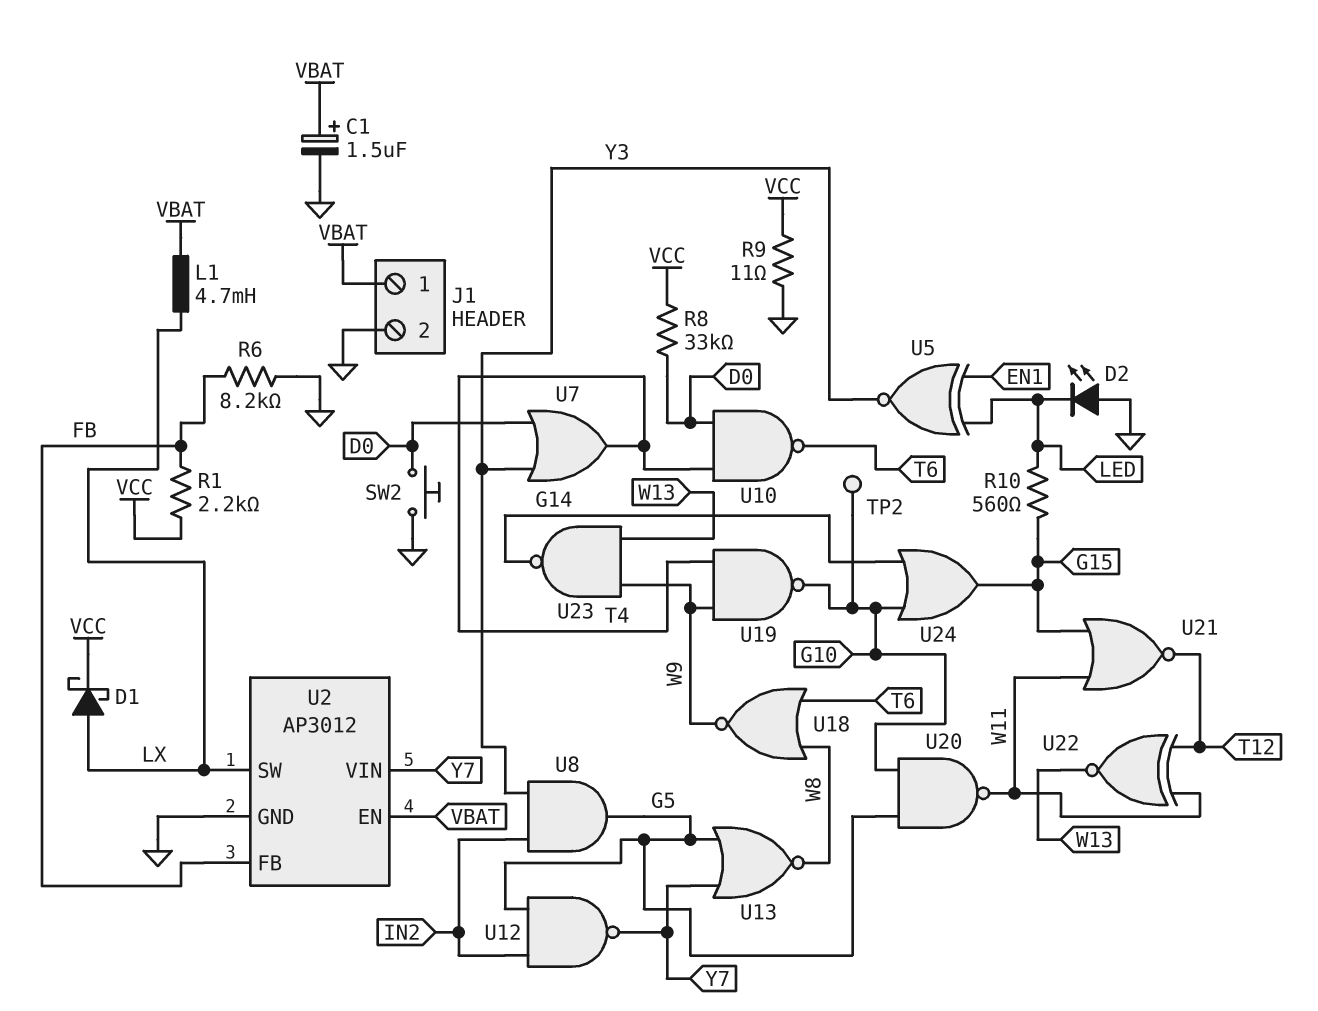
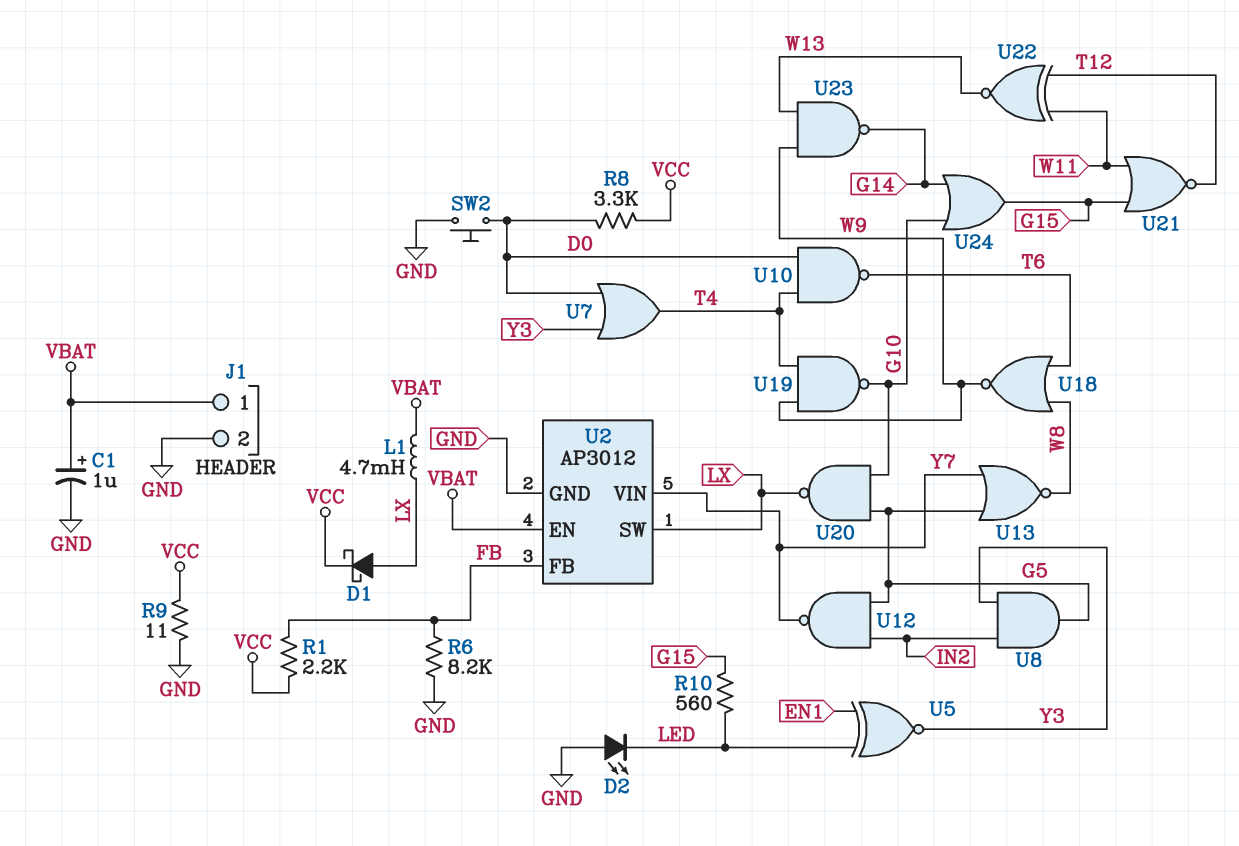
C1: 1.5uF (plus VBAT, minus GND) -> 1uF (plus VBAT, minus GND)
R8: 33k (D0, VCC) -> 3.3k (D0, VCC)
TP2: test point (G10) -> none
U20: NAND (in G5, in G10, out W11) -> NAND (in G5, in G10, out LX)

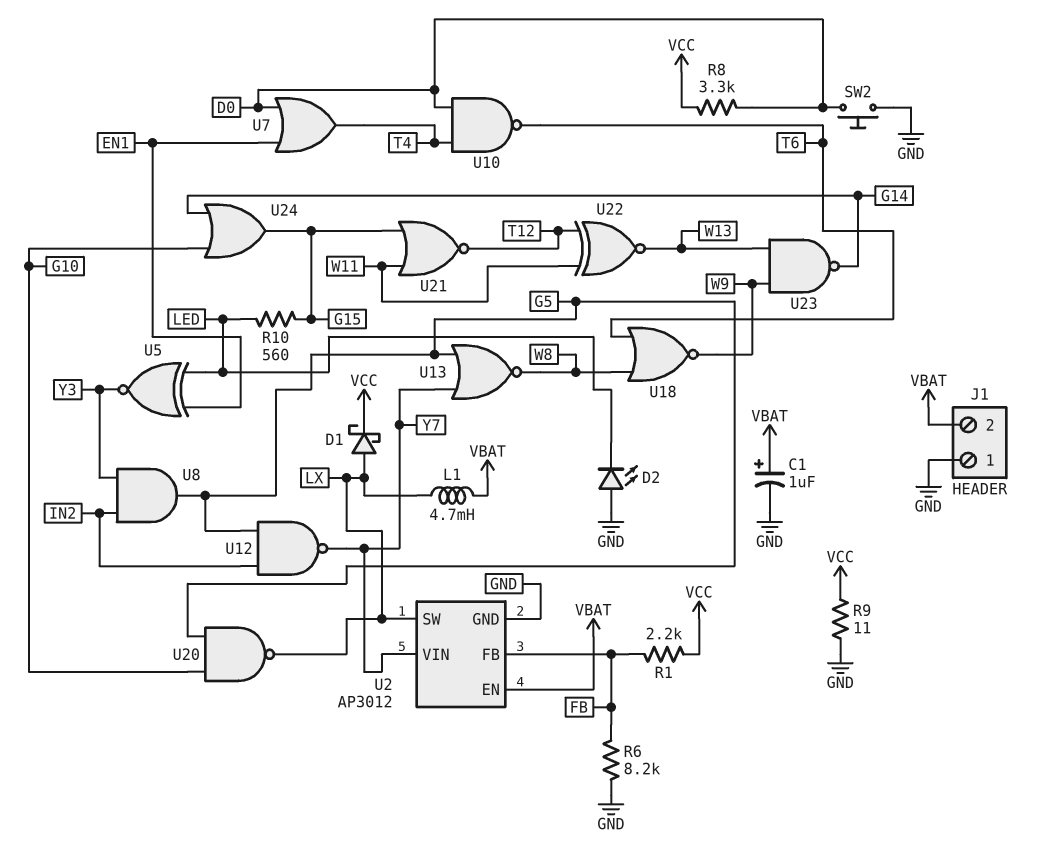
J1 pin 1: VBAT -> GND
J1 pin 2: GND -> VBAT
U7: OR (in D0, in Y3, out T4) -> OR (in D0, in EN1, out T4)
U19: NAND (in T4, in W9, out G10) -> none

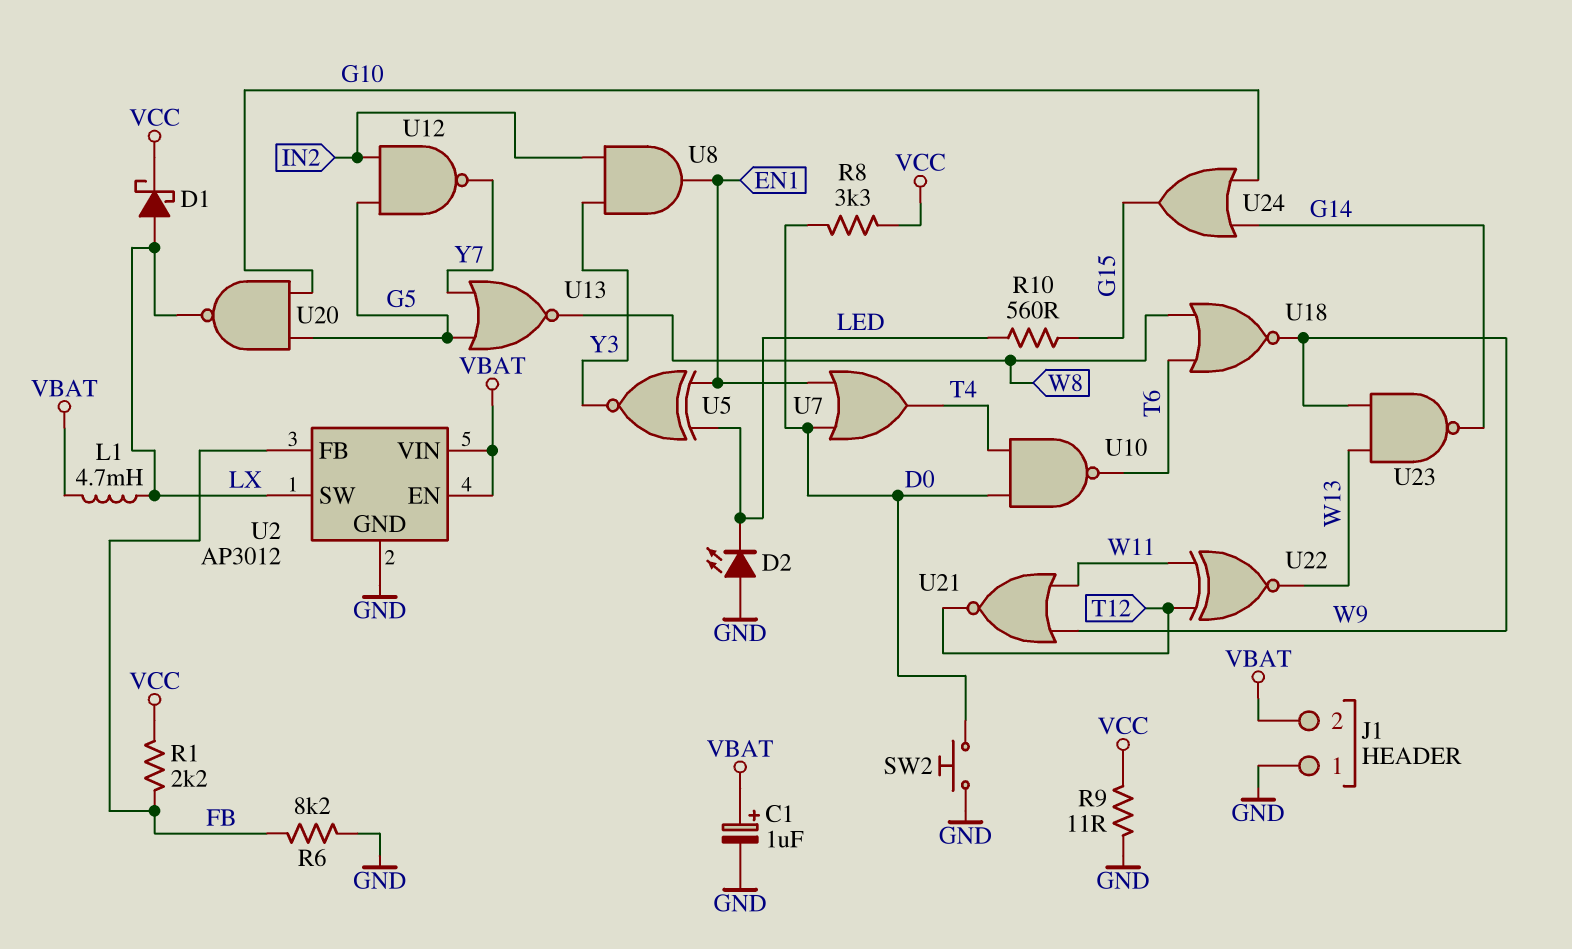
U2 pin VIN: Y7 -> VBAT
U8: AND (in IN2, in Y3, out G5) -> AND (in IN2, in Y3, out EN1)
U21: NOR (in G15, in W11, out T12) -> NOR (in W9, in W11, out T12)

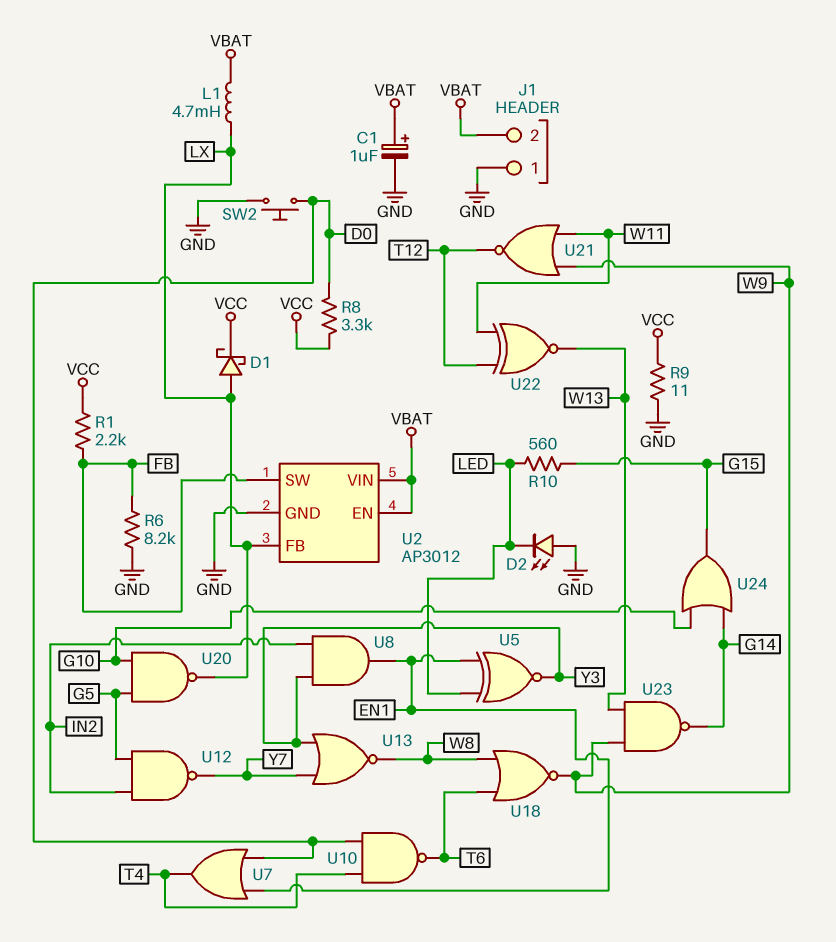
U2 pin FB: FB -> LX
U2 pin SW: LX -> FB
U13: NOR (in G5, in Y7, out W8) -> NOR (in Y3, in Y7, out W8)

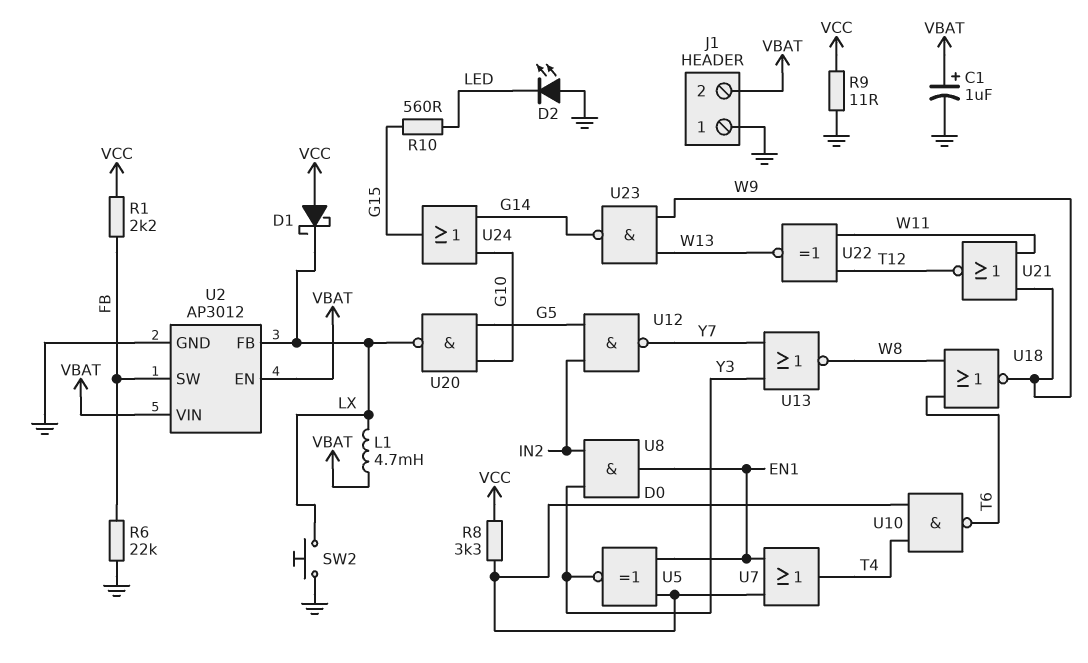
D1: schottky (A LX, K VCC) -> schottky (A VCC, K LX)
R6: 8.2k (FB, GND) -> 22k (FB, GND)
SW2: button (D0, GND) -> button (GND, LX)
U5: XNOR (in EN1, in LED, out Y3) -> XNOR (in D0, in EN1, out Y3)

